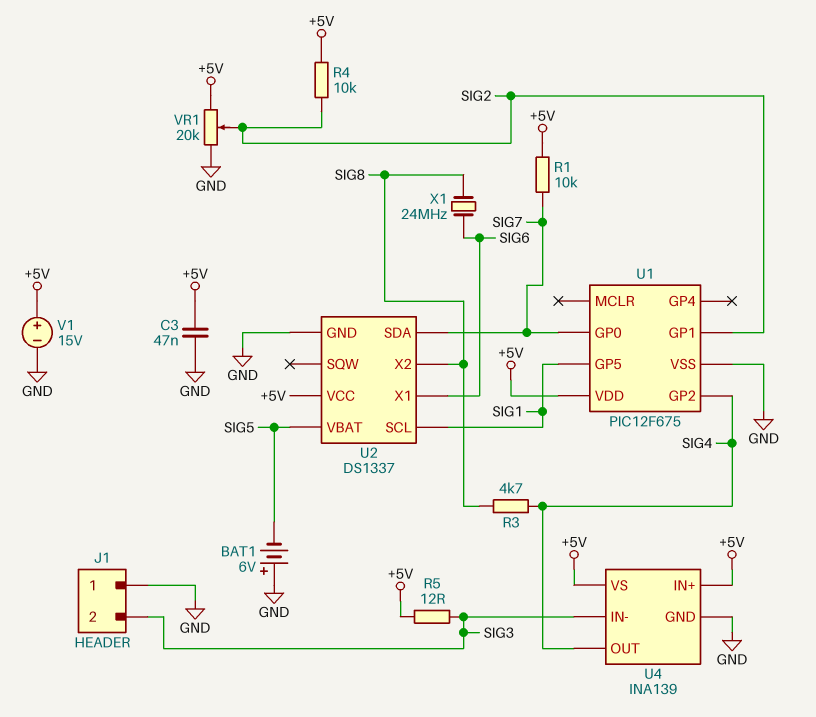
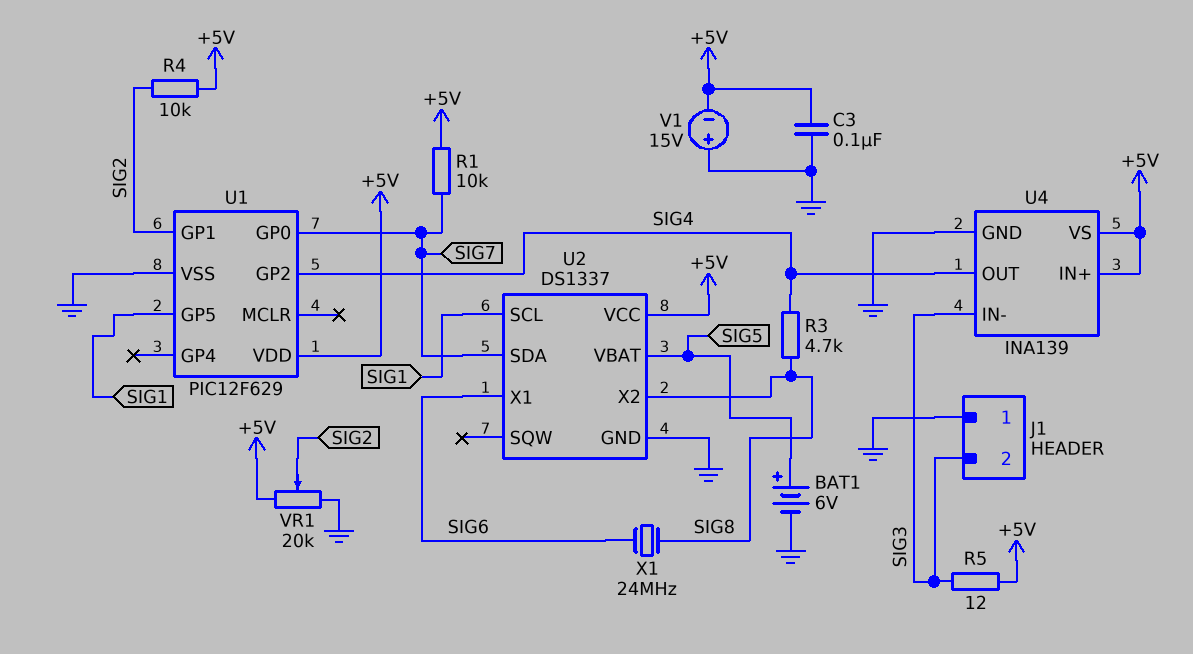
BAT1: 6V (plus GND, minus SIG5) -> 6V (plus SIG5, minus GND)
C3: 47nF (+5V, GND) -> 100nF (+5V, GND)
U1: PIC12F675 -> PIC12F629
V1: 15V (plus +5V, minus GND) -> 15V (plus GND, minus +5V)

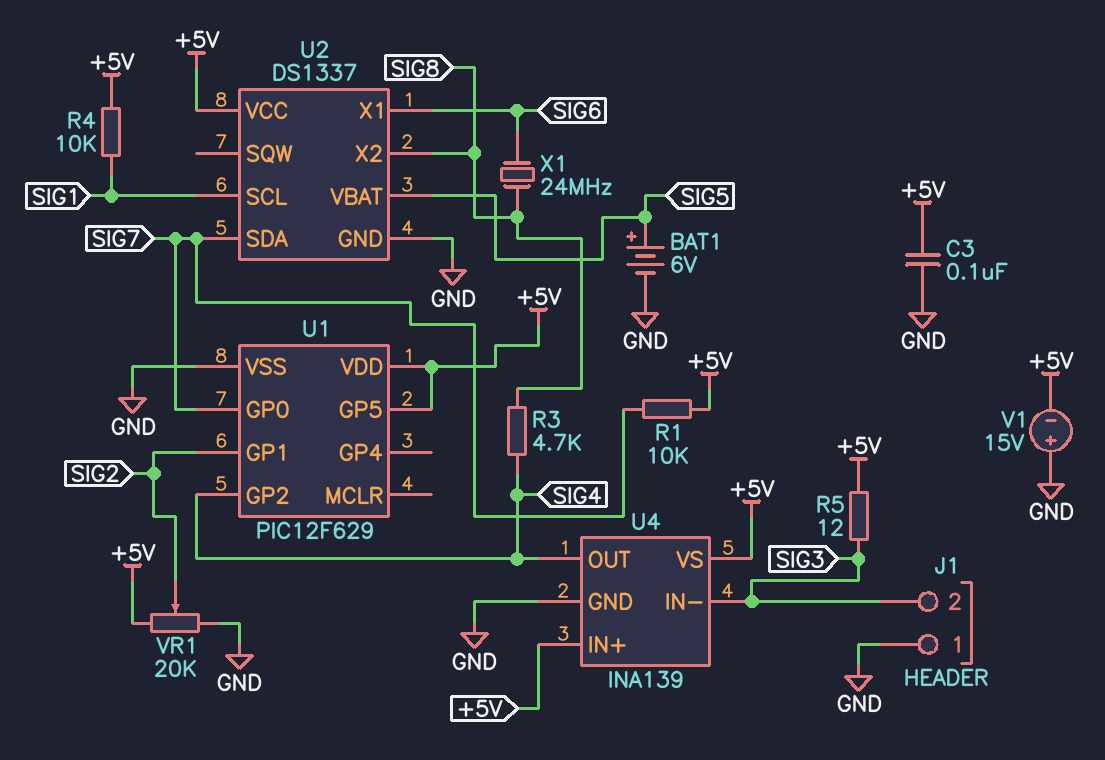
R4: 10k (+5V, SIG2) -> 10k (+5V, SIG1)
U1 pin GP5: SIG1 -> +5V

